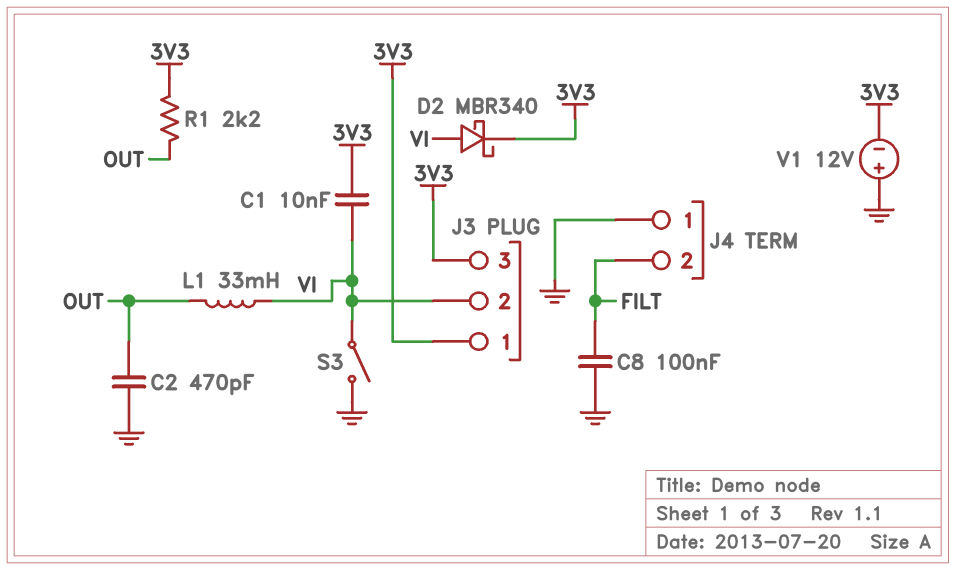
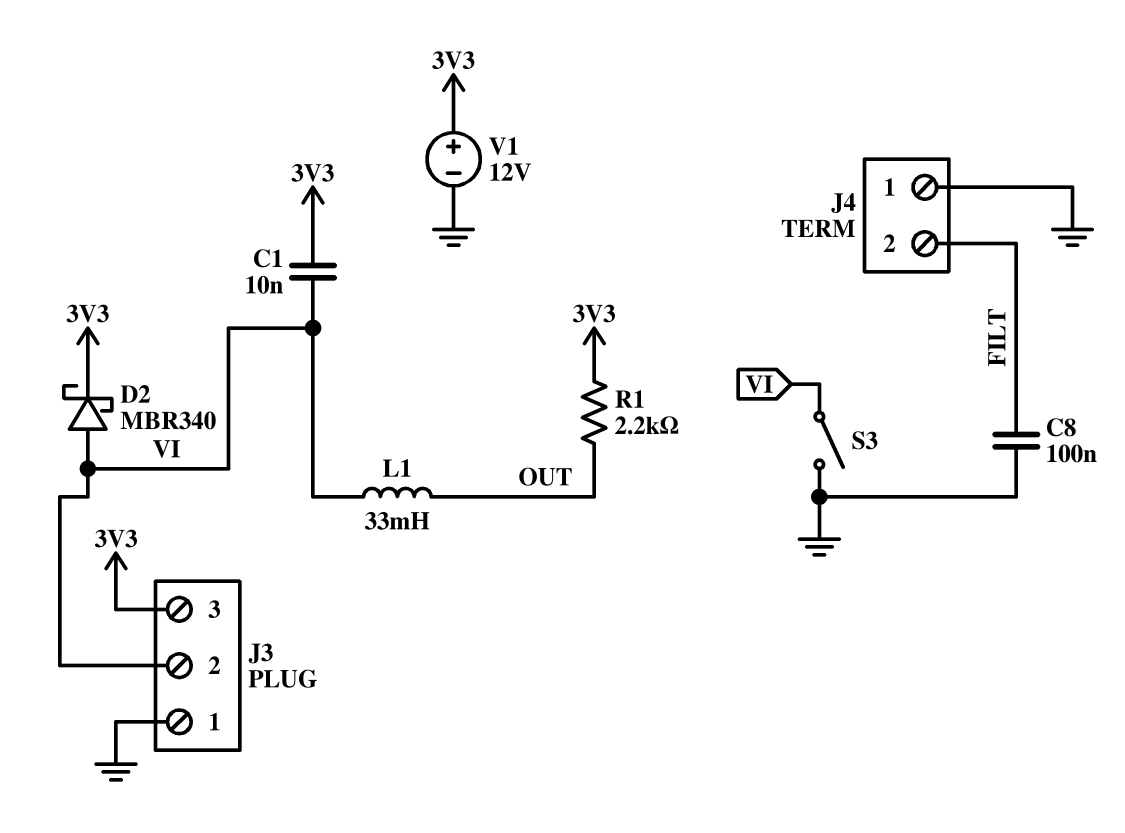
C2: 470pF (GND, OUT) -> none
J3 pin 1: 3V3 -> GND
V1: 12V (plus GND, minus 3V3) -> 12V (plus 3V3, minus GND)

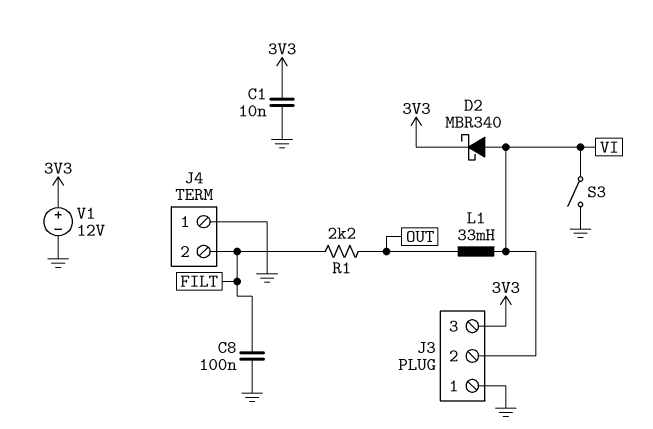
C1: 10nF (3V3, VI) -> 10nF (3V3, GND)
R1: 2.2k (3V3, OUT) -> 2.2k (FILT, OUT)

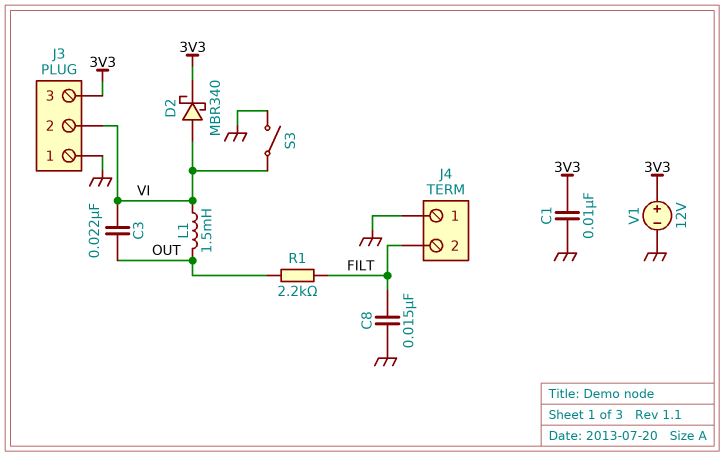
C3: none -> 22nF (OUT, VI)
C8: 100nF (FILT, GND) -> 15nF (FILT, GND)
L1: 33mH (OUT, VI) -> 1.5mH (OUT, VI)

